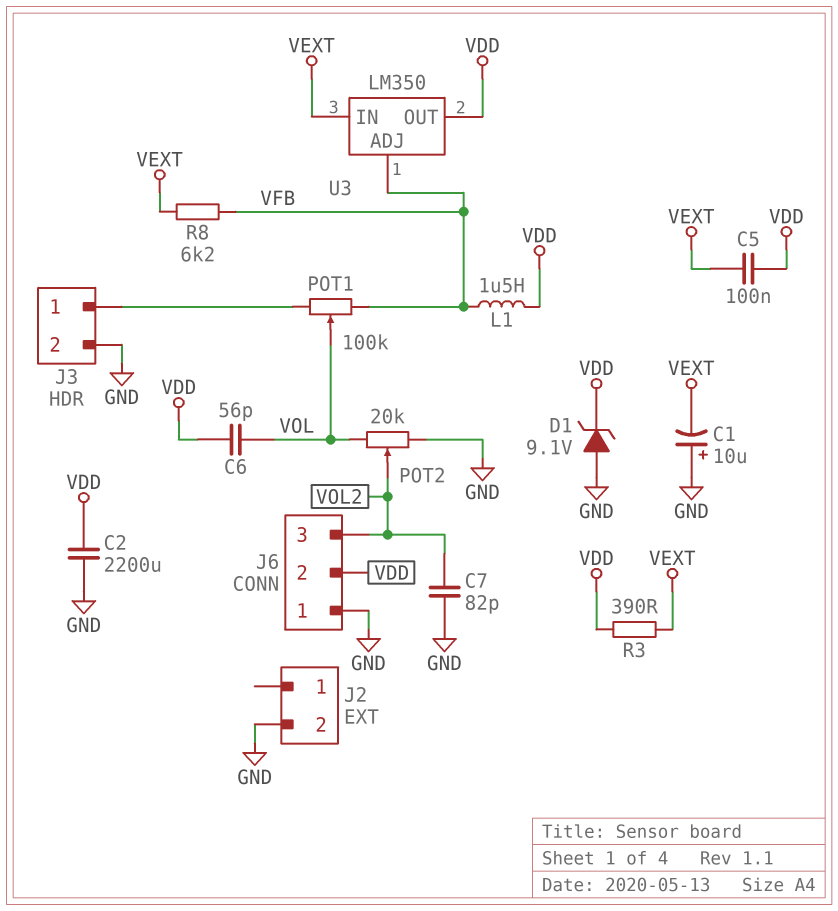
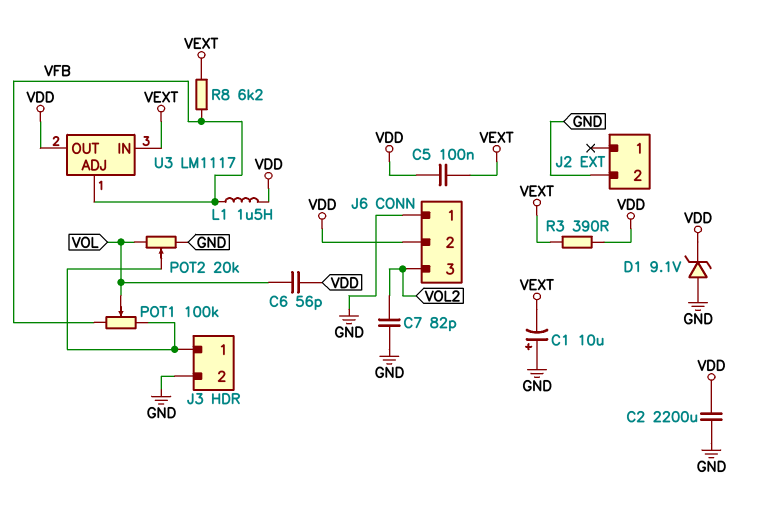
POT2: 20k (GND, VOL, wiper VOL2) -> 20k (GND, VOL, wiper J3/1)
U3: LM350 -> LM1117

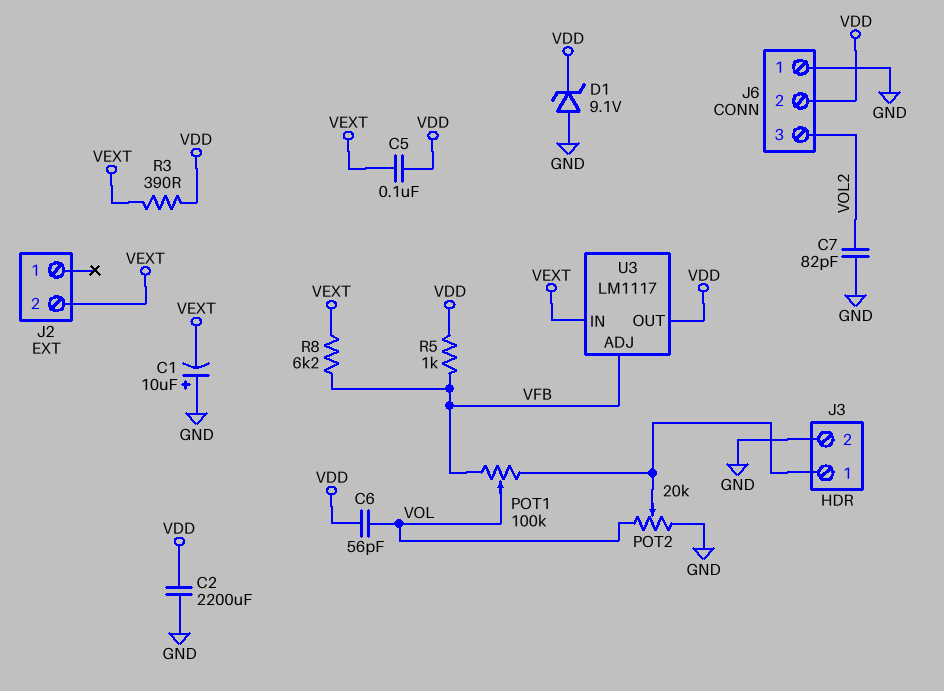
J2 pin 2: GND -> VEXT
L1: 1.5uH (VDD, VFB) -> none
R5: none -> 1k (VDD, VFB)

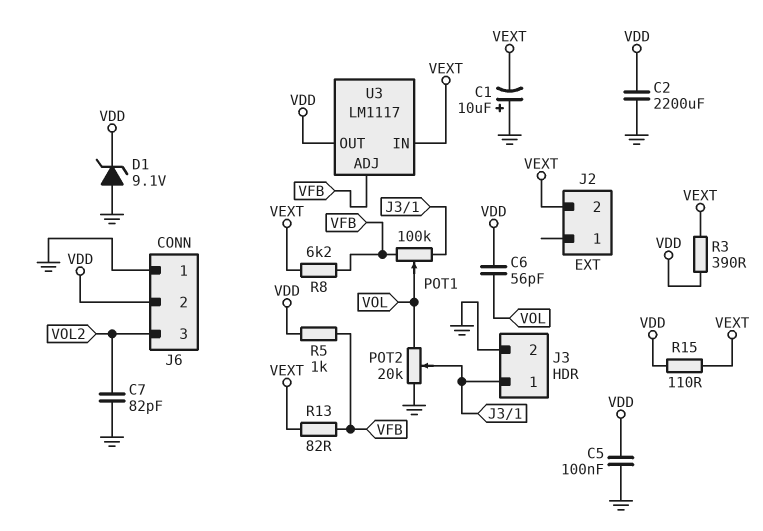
C5: 100nF (VDD, VEXT) -> 100nF (GND, VDD)
R13: none -> 82 (VEXT, VFB)
R15: none -> 110 (VDD, VEXT)

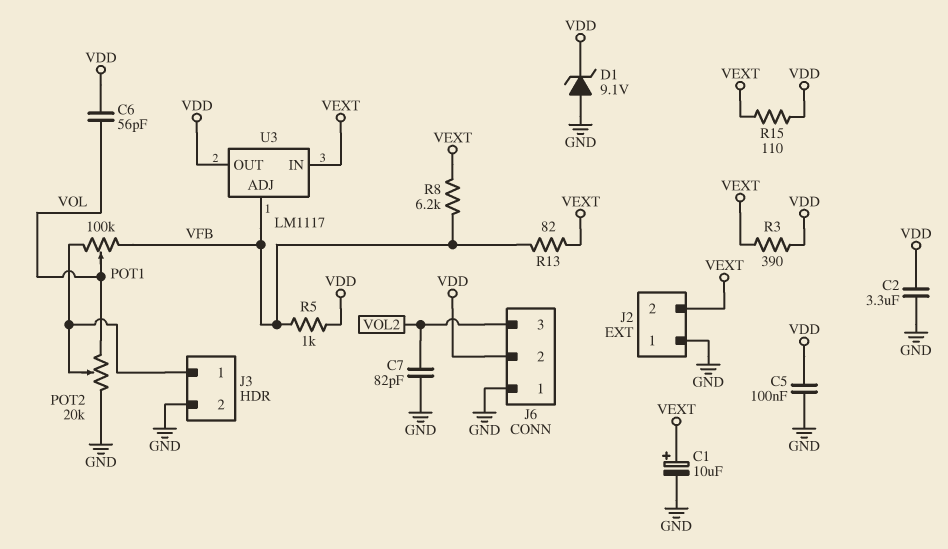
C1: 10uF (plus GND, minus VEXT) -> 10uF (plus VEXT, minus GND)
C2: 2200uF (GND, VDD) -> 3.3uF (GND, VDD)
J2 pin 1: none -> GND

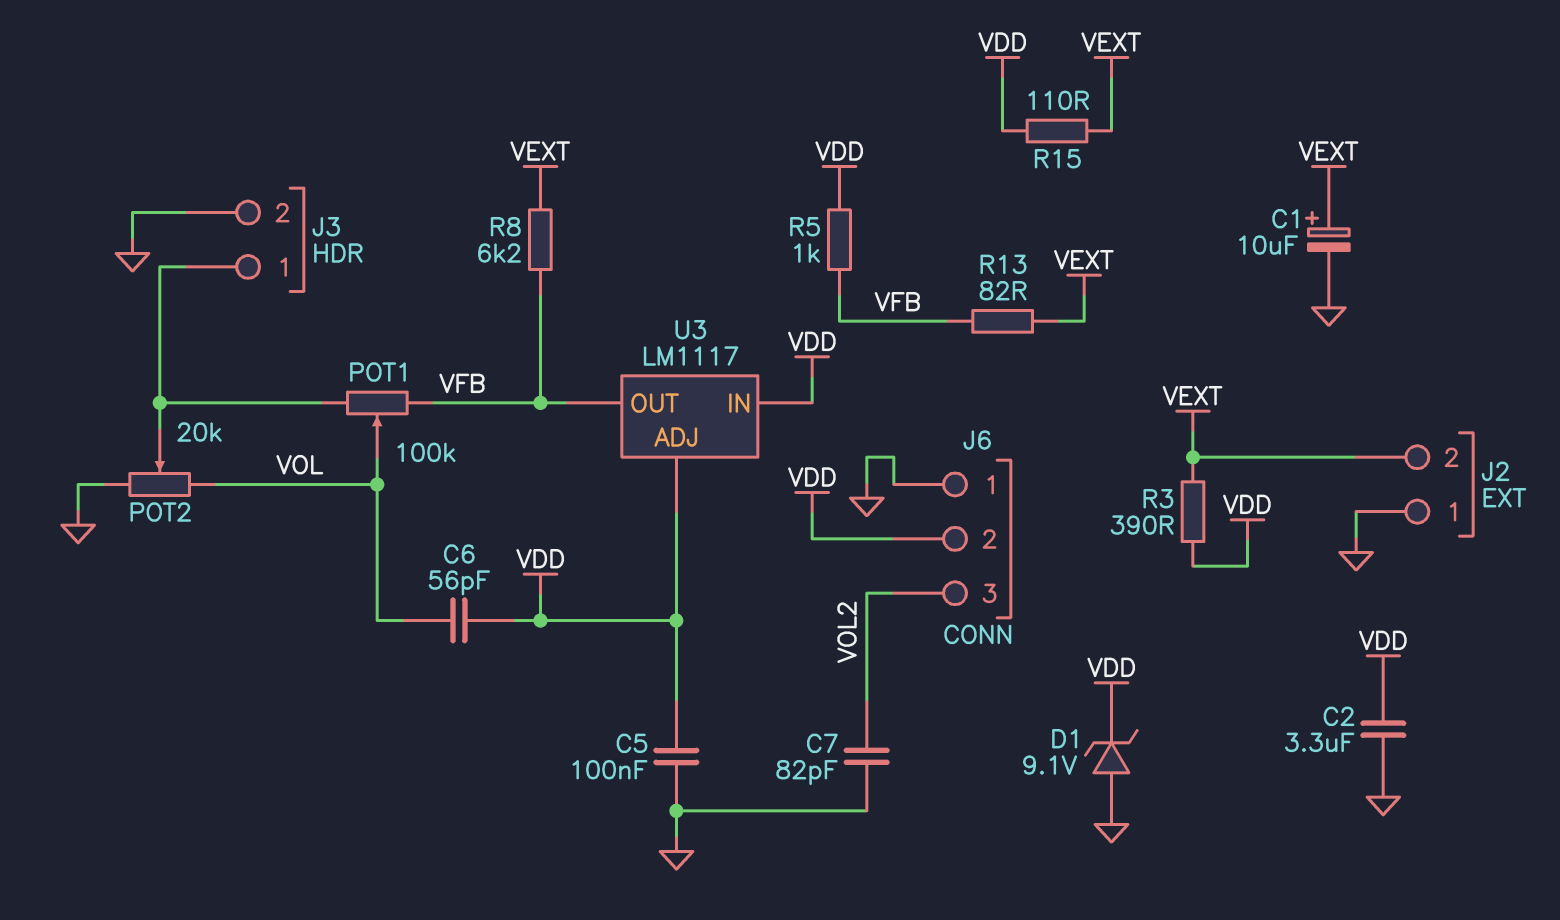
U3 pin ADJ: VFB -> VDD
U3 pin IN: VEXT -> VDD
U3 pin OUT: VDD -> VFB

